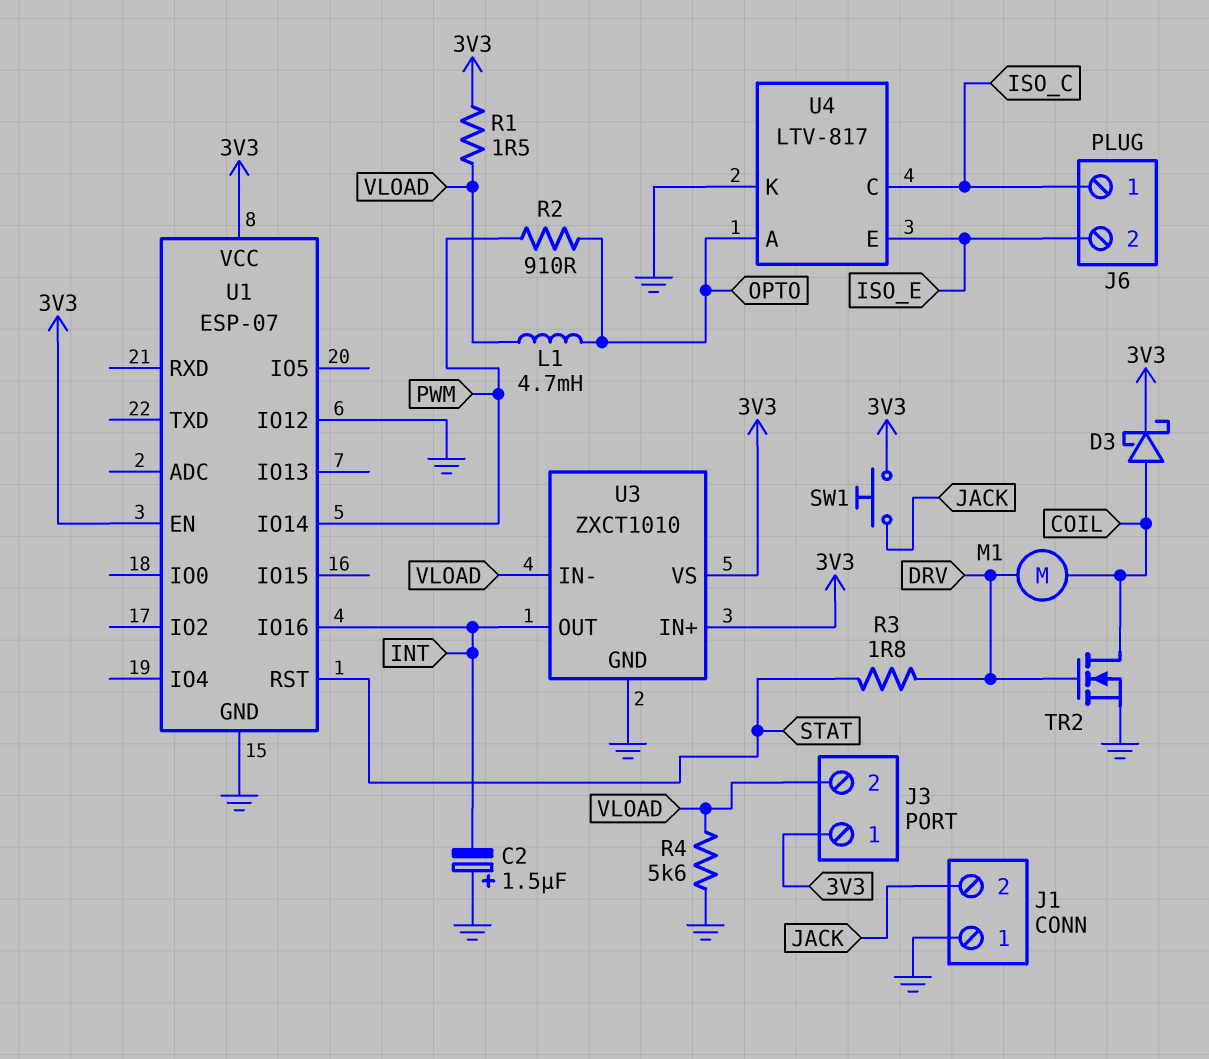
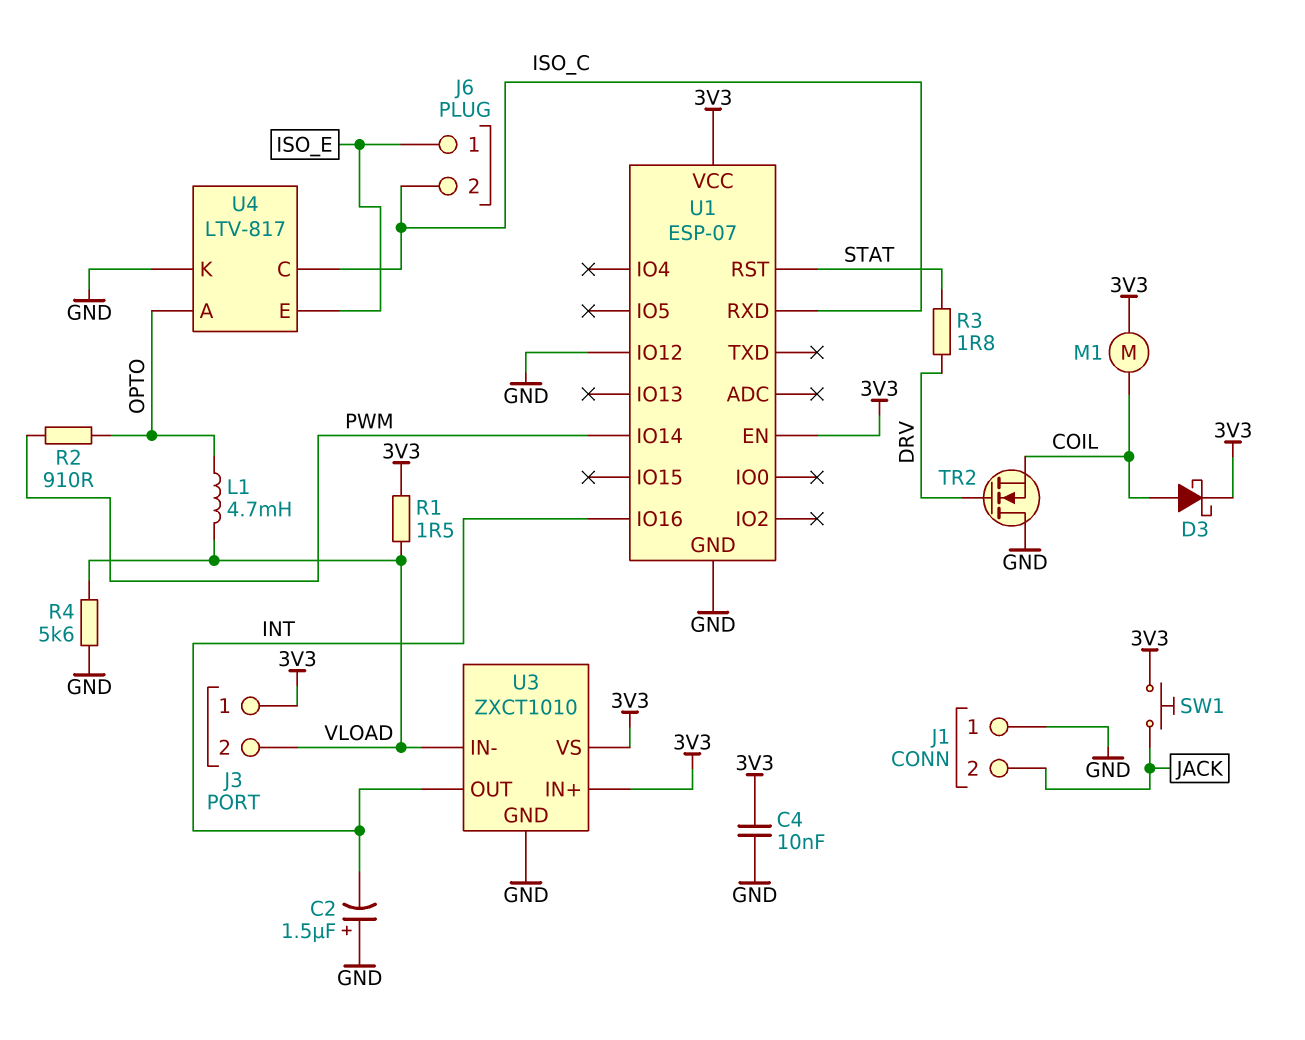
C4: none -> 10nF (3V3, GND)
J6 pin 1: ISO_C -> ISO_E
J6 pin 2: ISO_E -> ISO_C
M1: motor (COIL, DRV) -> motor (3V3, COIL)
TR2: NMOS (G DRV, D COIL, S GND) -> NMOS (G DRV, D GND, S COIL)
U1 pin RXD: none -> ISO_C

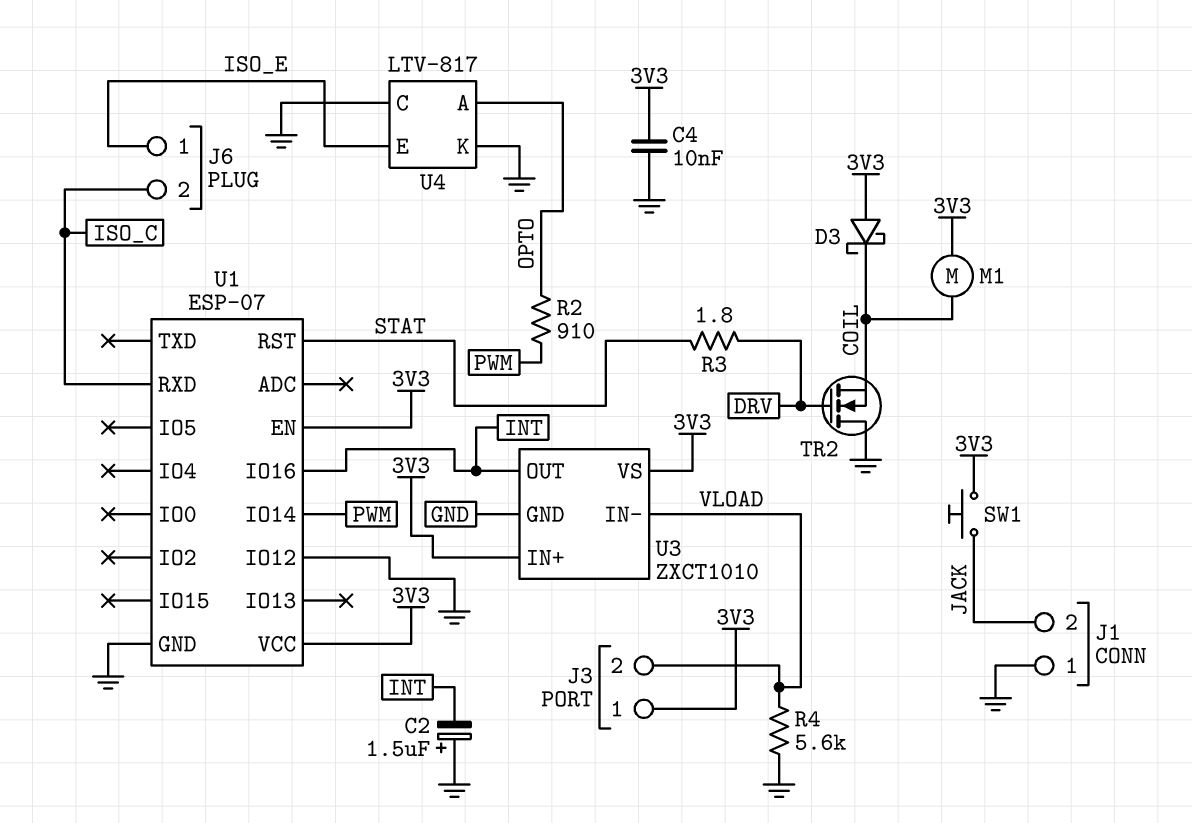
D3: schottky (A COIL, K 3V3) -> schottky (A 3V3, K COIL)
L1: 4.7mH (OPTO, VLOAD) -> none
R1: 1.5 (3V3, VLOAD) -> none
U4 pin C: ISO_C -> GND

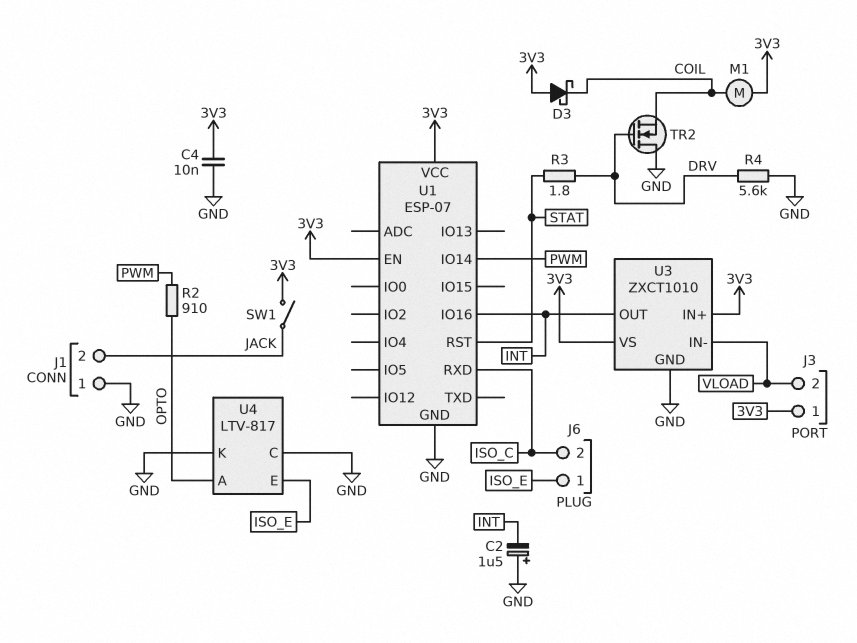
R4: 5.6k (GND, VLOAD) -> 5.6k (DRV, GND)
SW1: button (3V3, JACK) -> switch (3V3, JACK)
U1 pin IO12: GND -> none

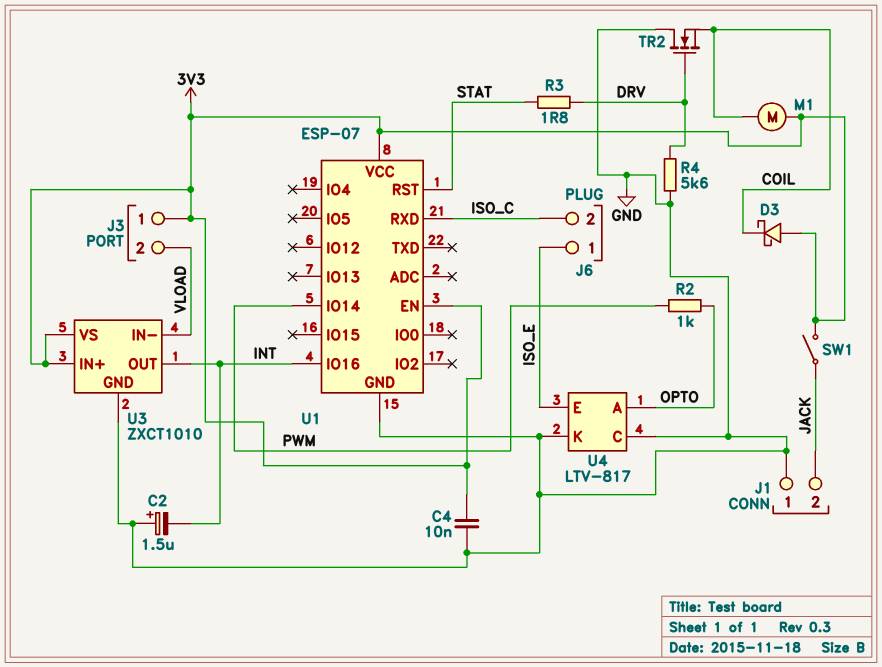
R2: 910 (OPTO, PWM) -> 1k (OPTO, PWM)

